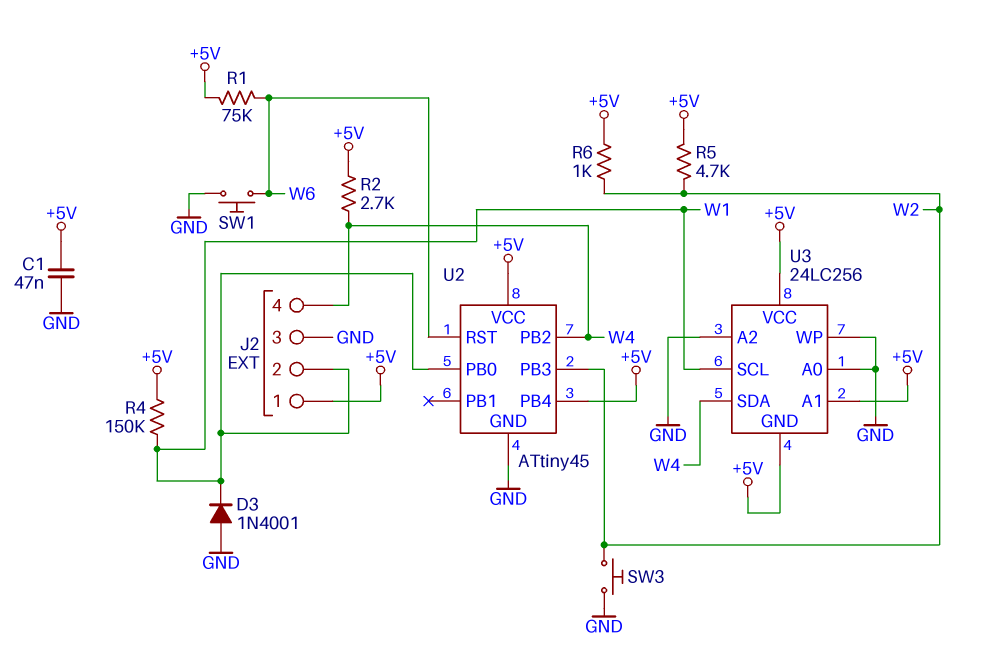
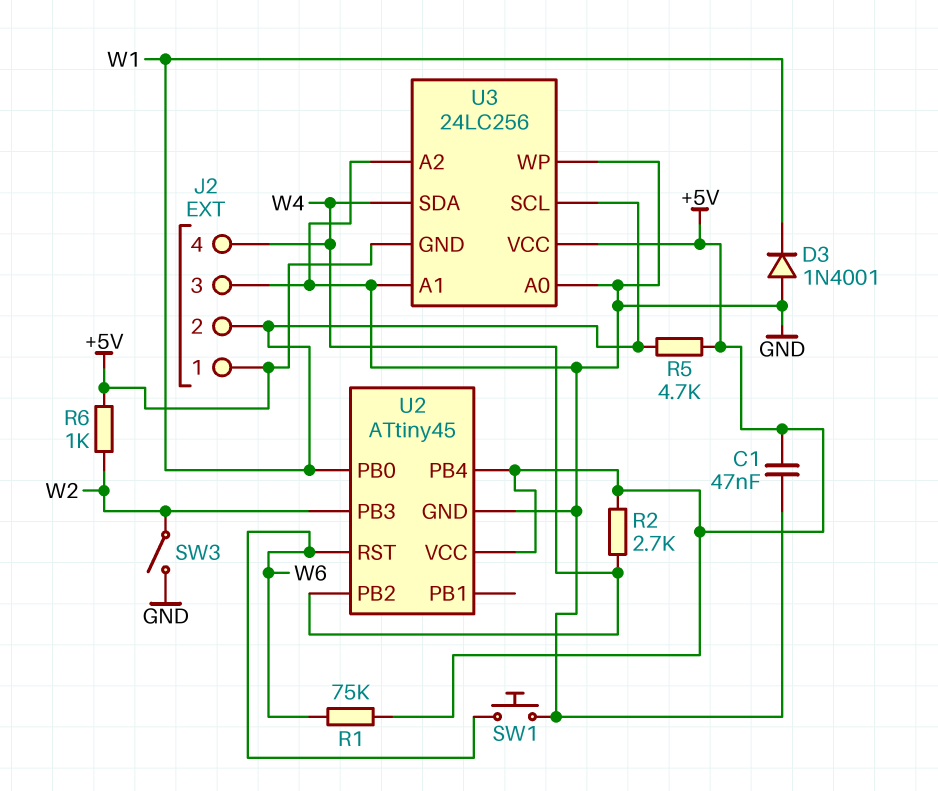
R4: 150k (+5V, W1) -> none
R5: 4.7k (+5V, W2) -> 4.7k (+5V, W1)
SW3: button (GND, W2) -> switch (GND, W2)
U3 pin A1: +5V -> GND

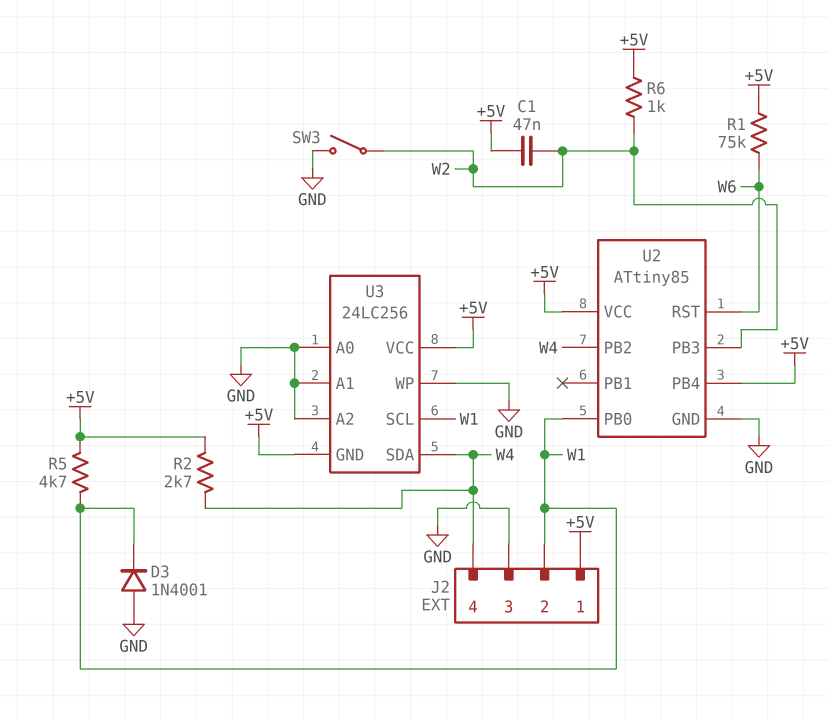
C1: 47nF (+5V, GND) -> 47nF (+5V, W2)
SW1: button (GND, W6) -> none
U2: ATtiny45 -> ATtiny85

